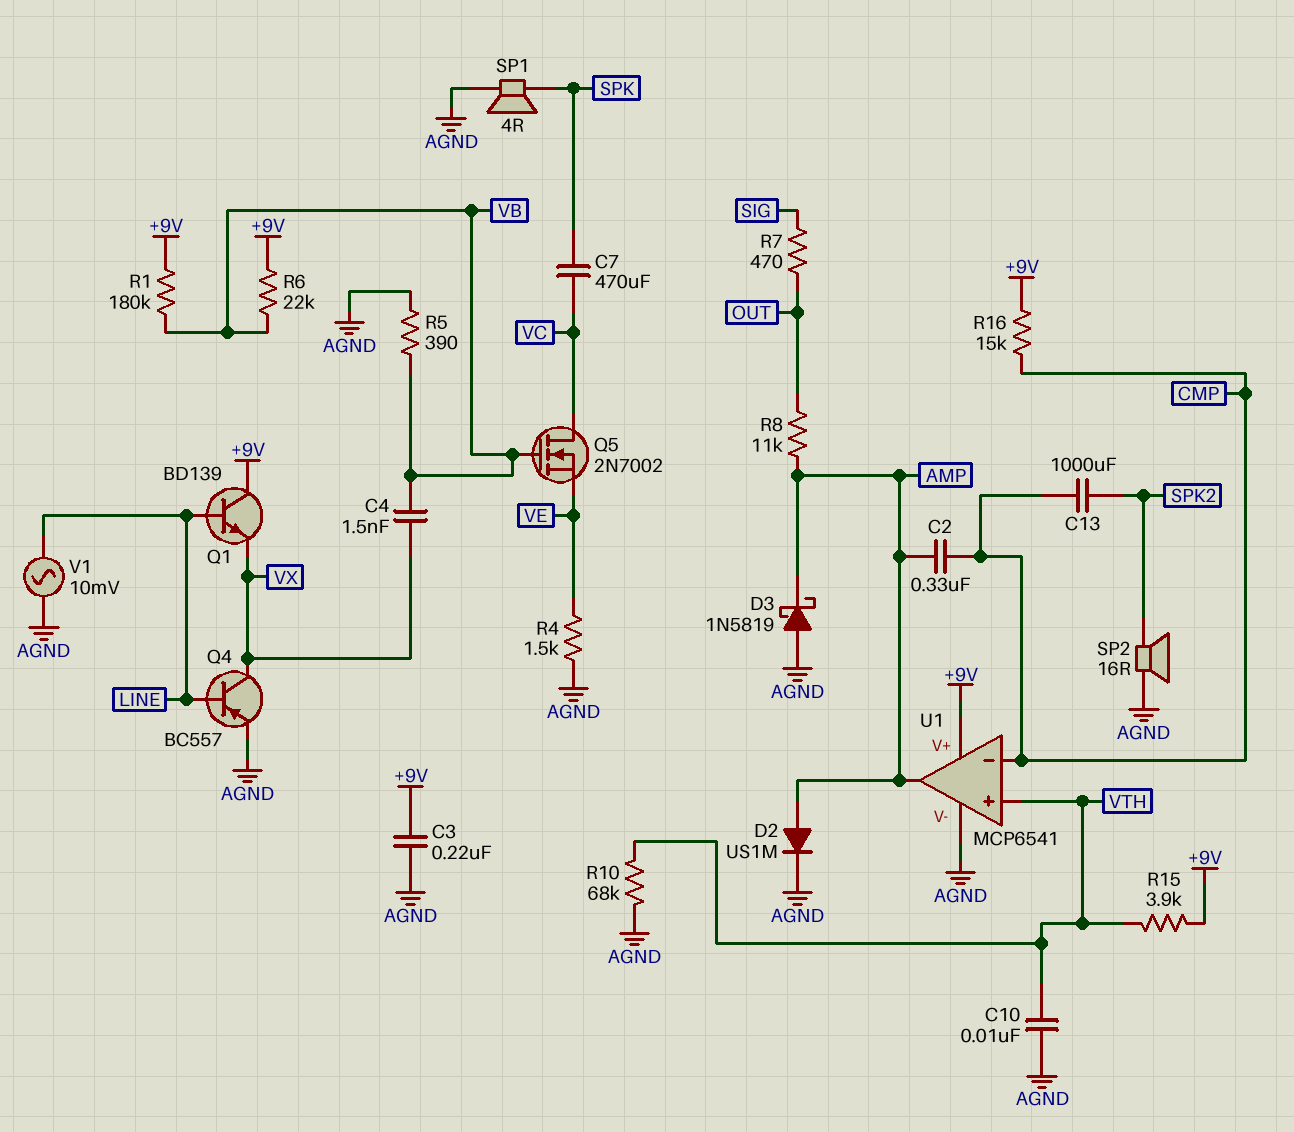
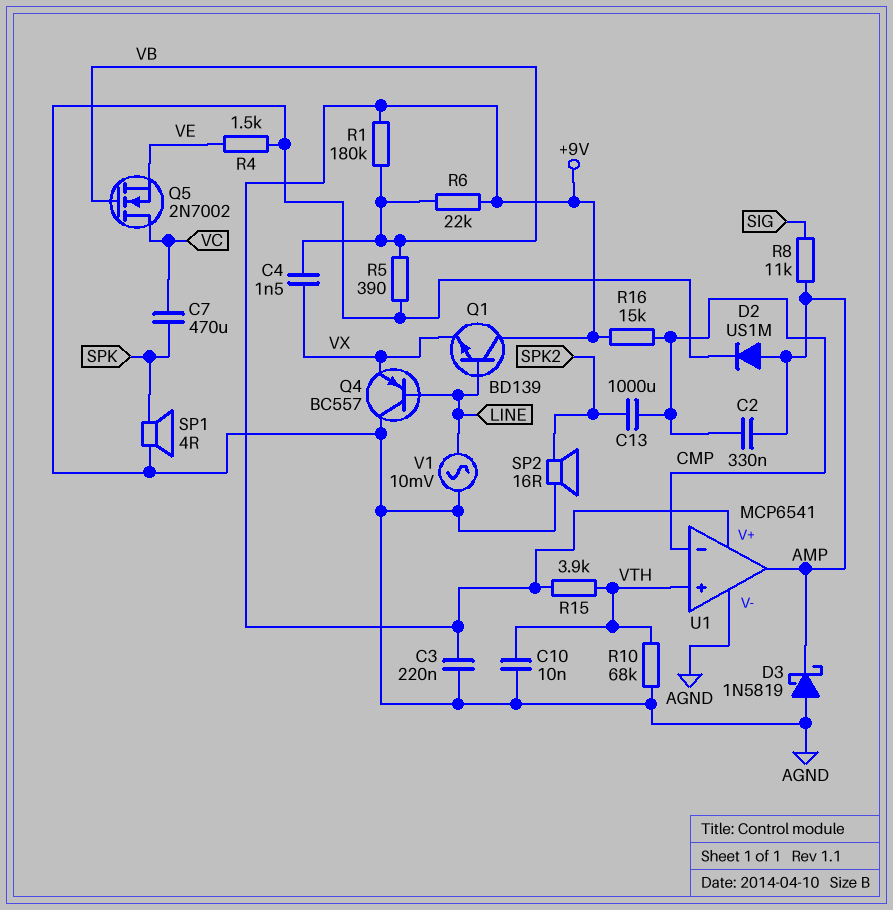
Q4: PNP BC557 (B LINE, C VX, E AGND) -> PNP BC557 (B LINE, C AGND, E VX)
R7: 470 (OUT, SIG) -> none
R8: 11k (AMP, OUT) -> 11k (AMP, SIG)

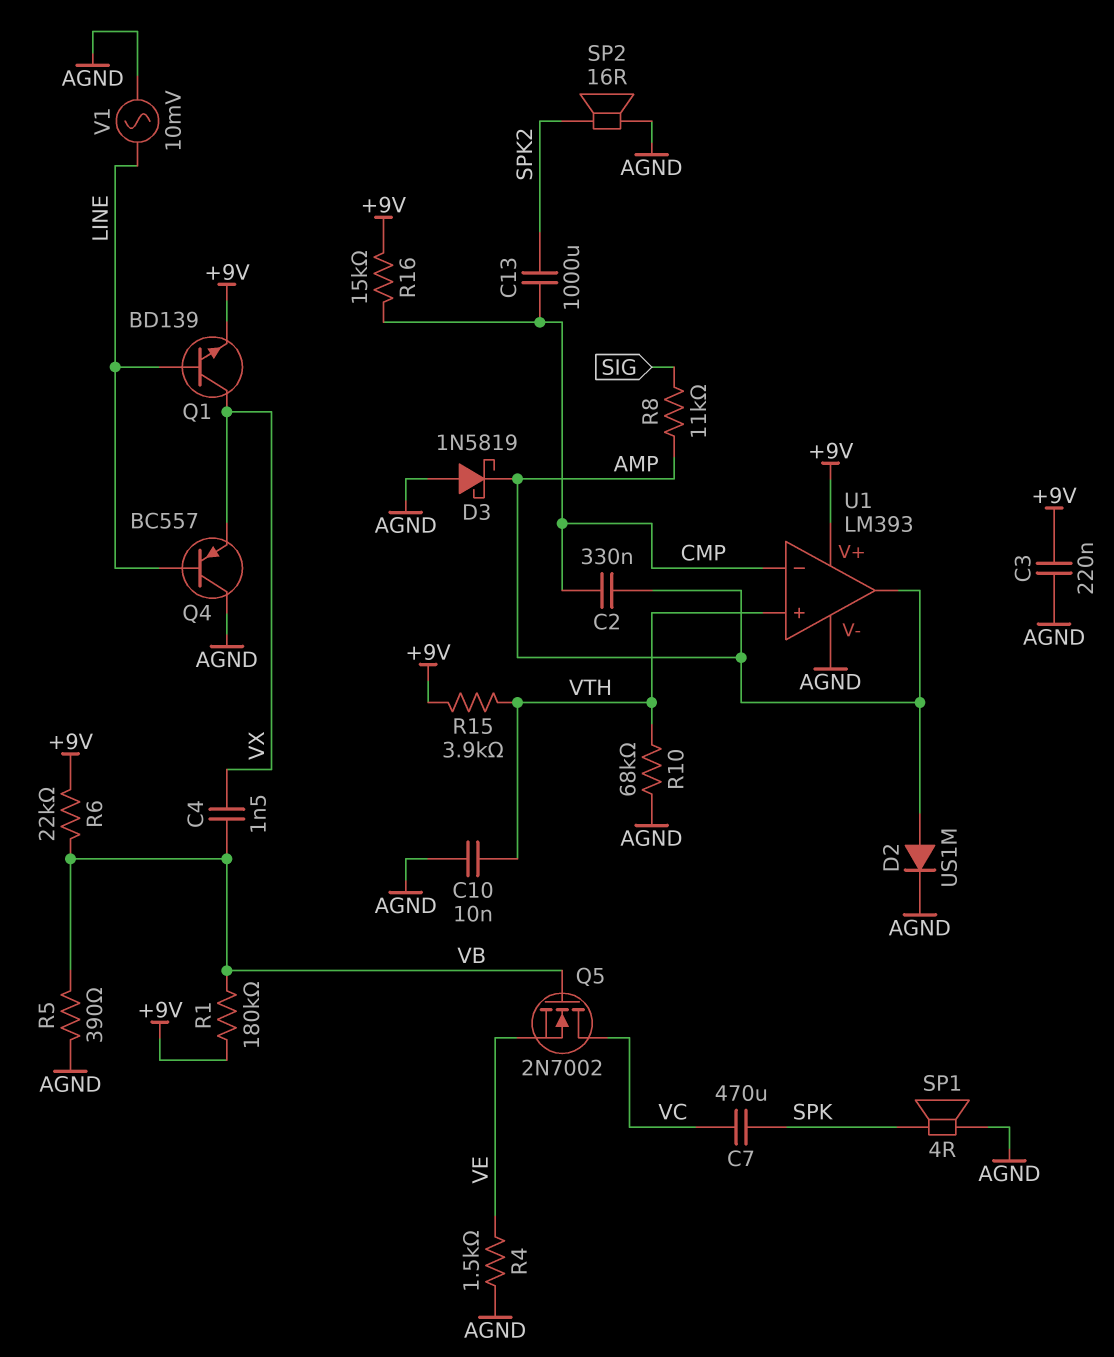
Q1: NPN BD139 (B LINE, C +9V, E VX) -> NPN BD139 (B LINE, C VX, E +9V)
U1: MCP6541 -> LM393

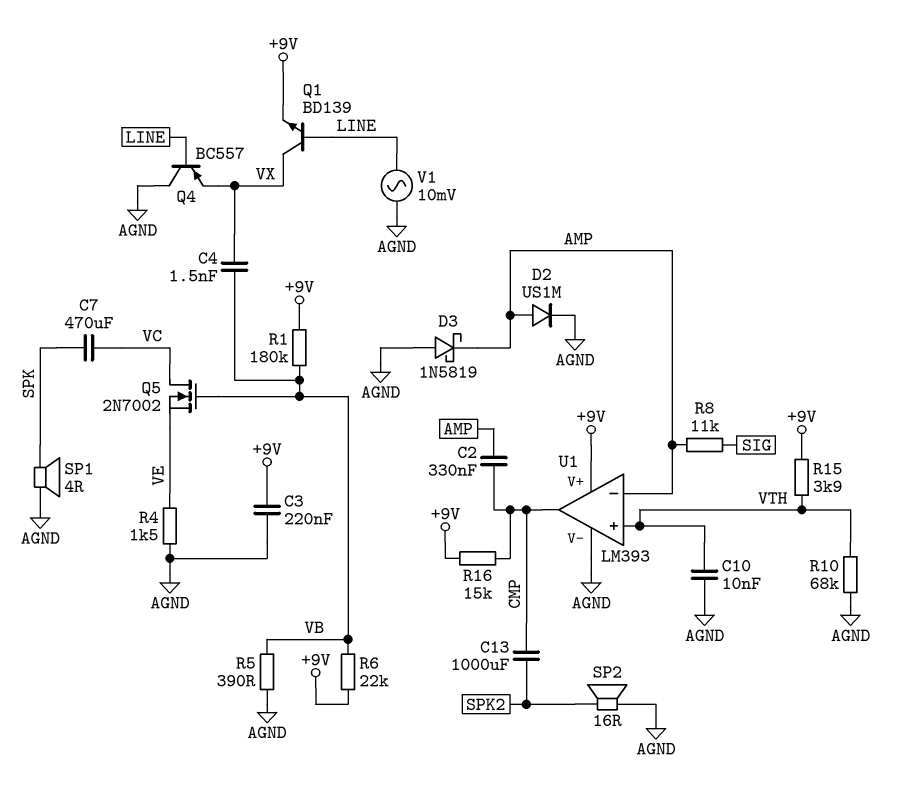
U1 pin in-: CMP -> AMP
U1 pin out: AMP -> CMP

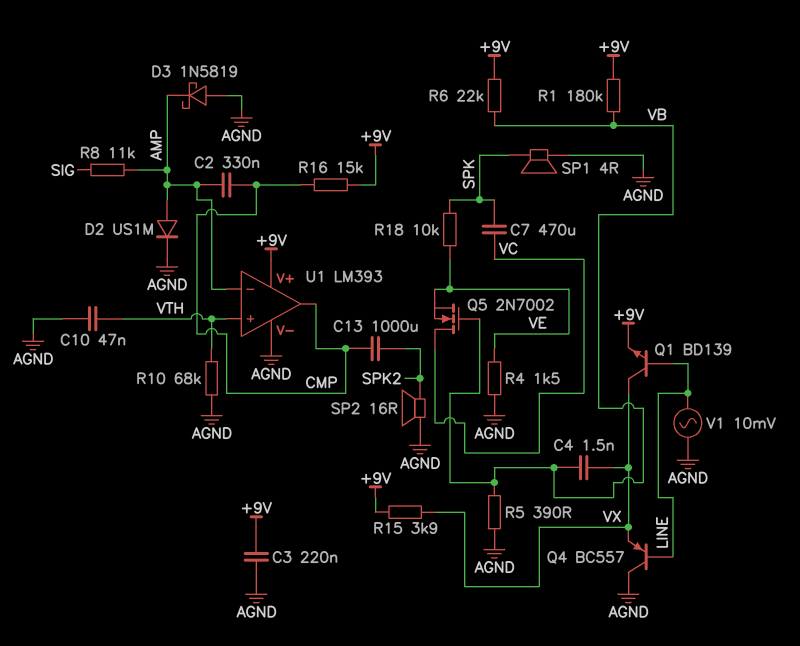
C10: 10nF (AGND, VTH) -> 47nF (AGND, VTH)
R15: 3.9k (+9V, VTH) -> 3.9k (+9V, VX)
R18: none -> 10k (SPK, VE)

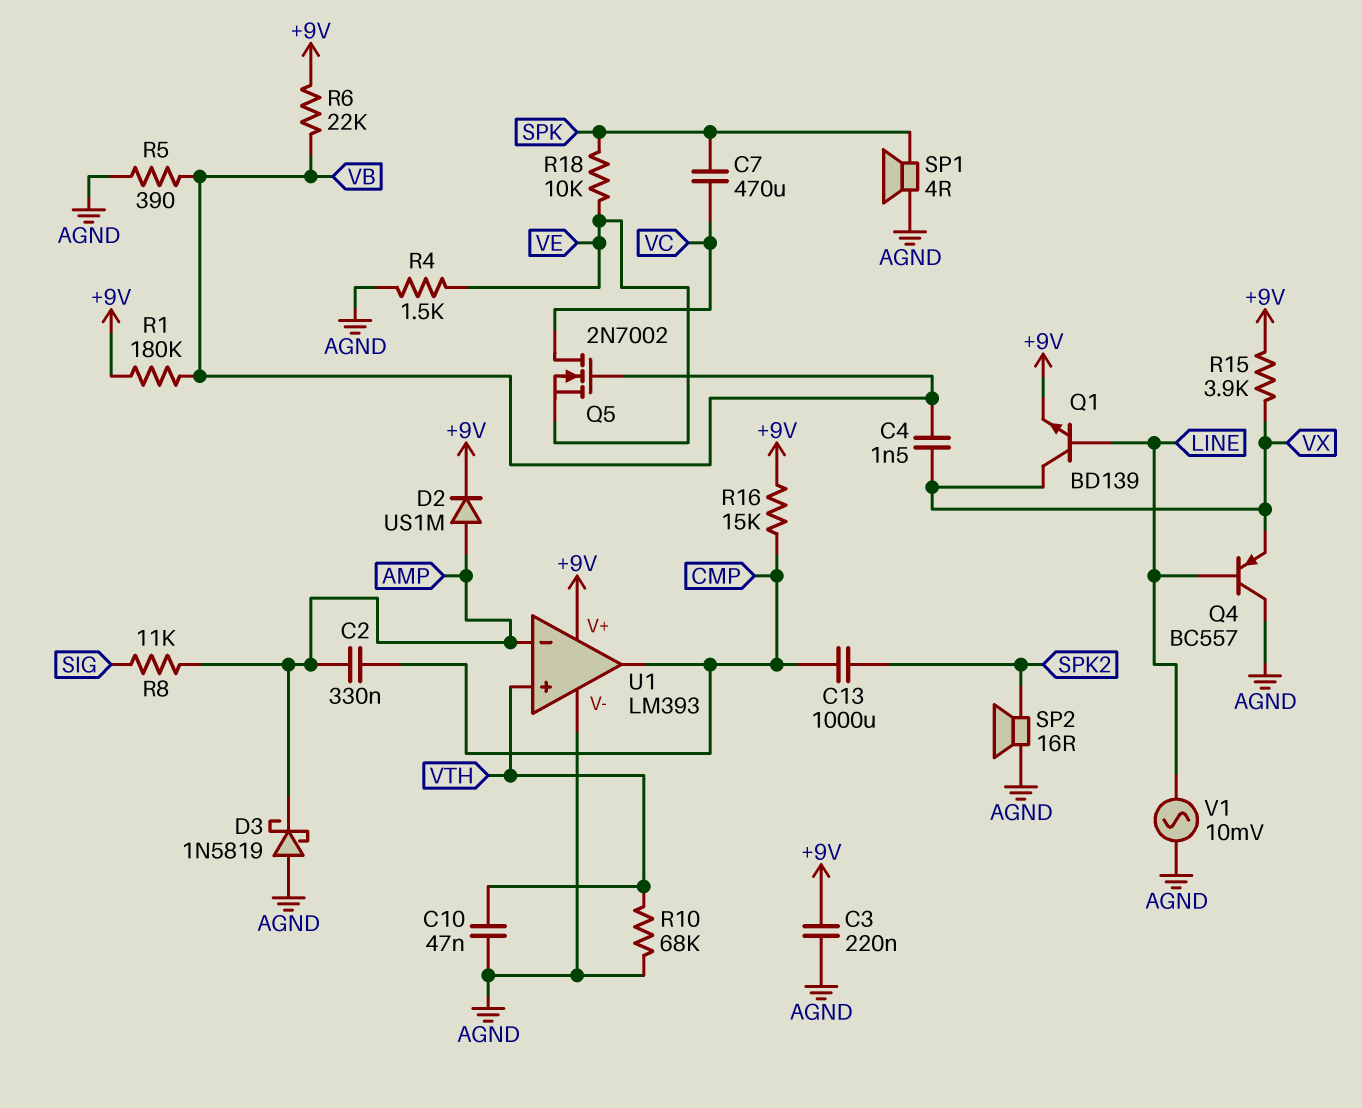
D2: diode US1M (A AMP, K AGND) -> diode US1M (A AMP, K +9V)

